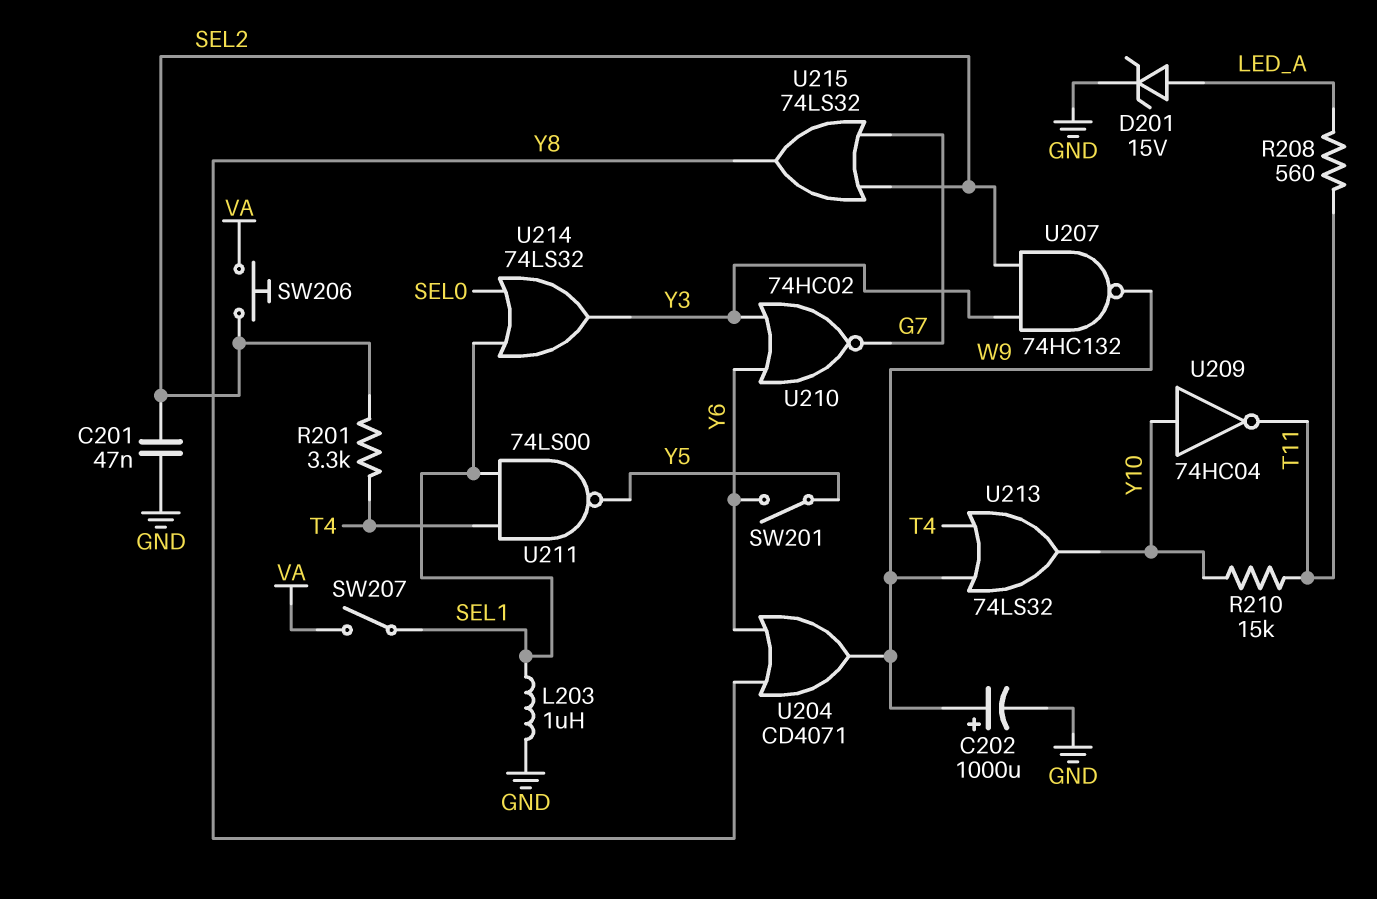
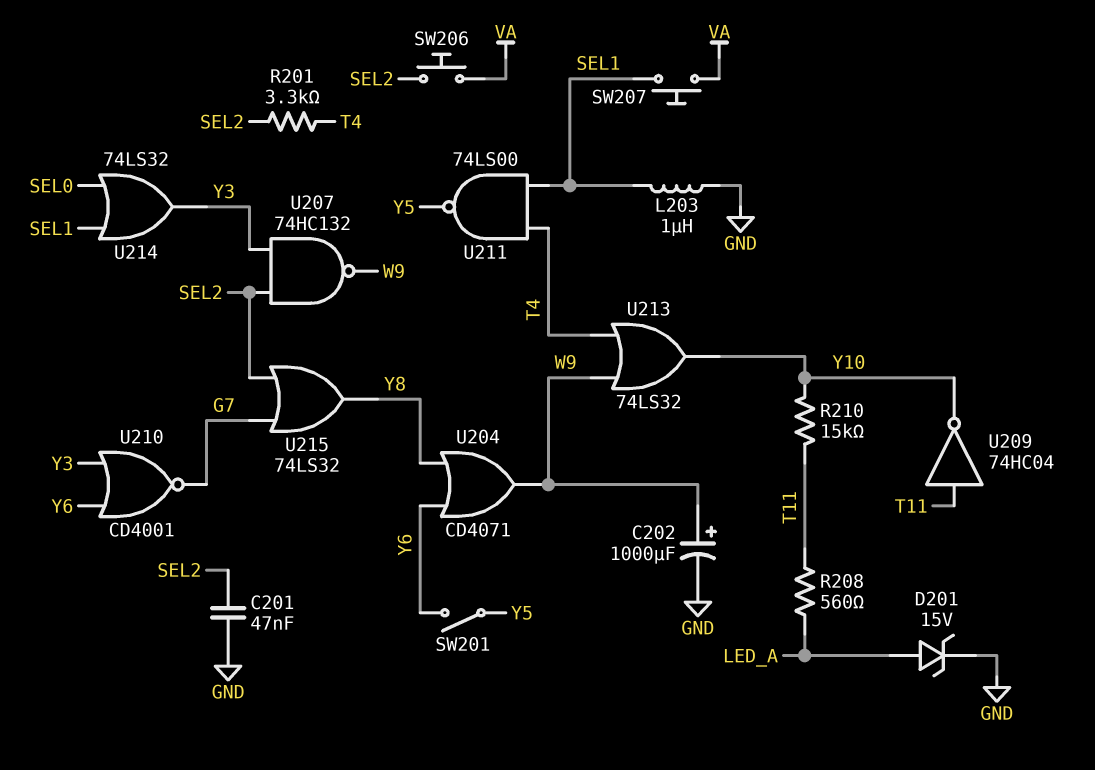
SW207: switch (SEL1, VA) -> button (SEL1, VA)
U209: NOT 74HC04 (in Y10, out T11) -> NOT 74HC04 (in T11, out Y10)
U210: NOR 74HC02 (in Y3, in Y6, out G7) -> NOR CD4001 (in Y3, in Y6, out G7)

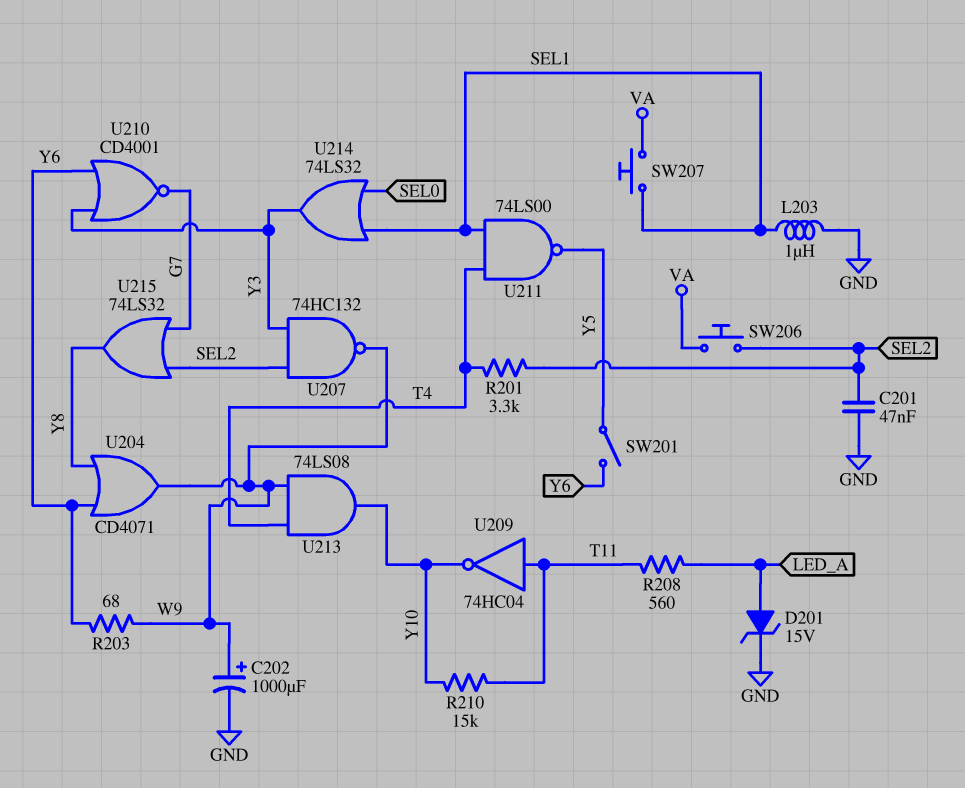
R203: none -> 68 (W9, Y6)
U213: OR 74LS32 (in T4, in W9, out Y10) -> AND 74LS08 (in T4, in W9, out Y10)

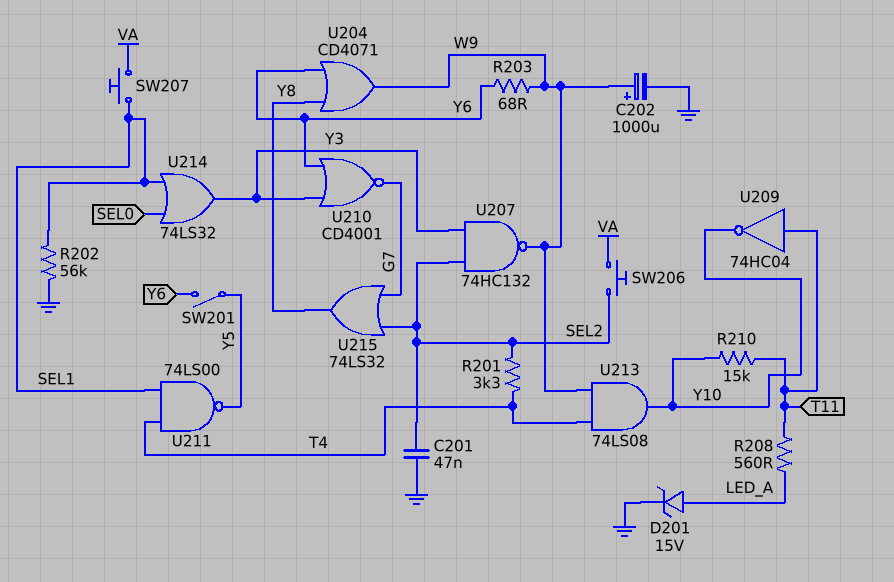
L203: 1uH (GND, SEL1) -> none
R202: none -> 56k (GND, SEL1)

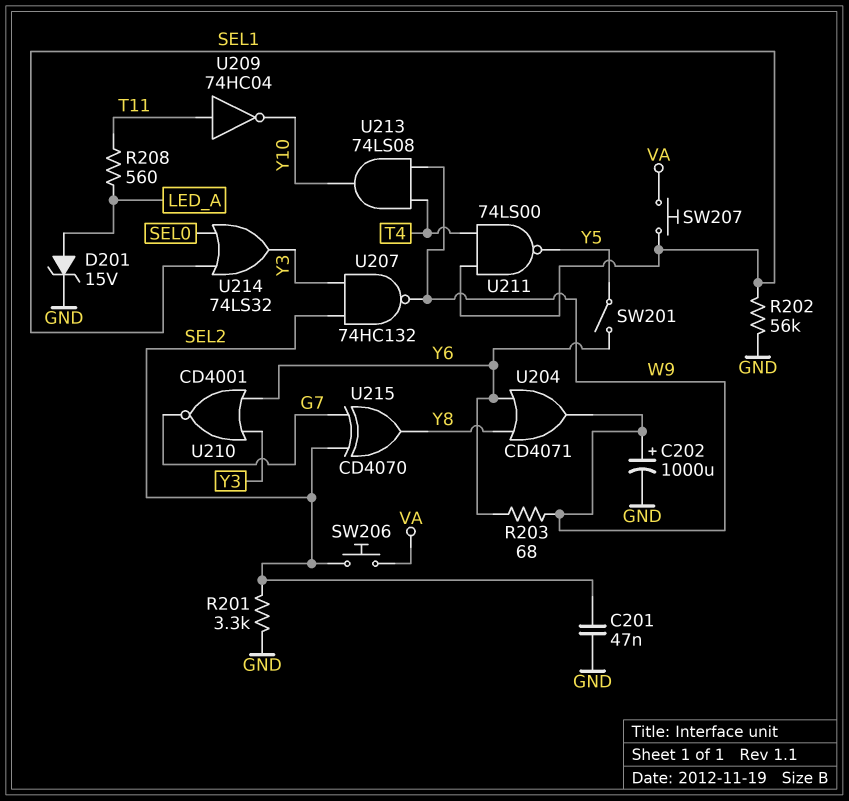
R201: 3.3k (SEL2, T4) -> 3.3k (GND, SEL2)
R210: 15k (T11, Y10) -> none
U215: OR 74LS32 (in G7, in SEL2, out Y8) -> XOR CD4070 (in G7, in SEL2, out Y8)

